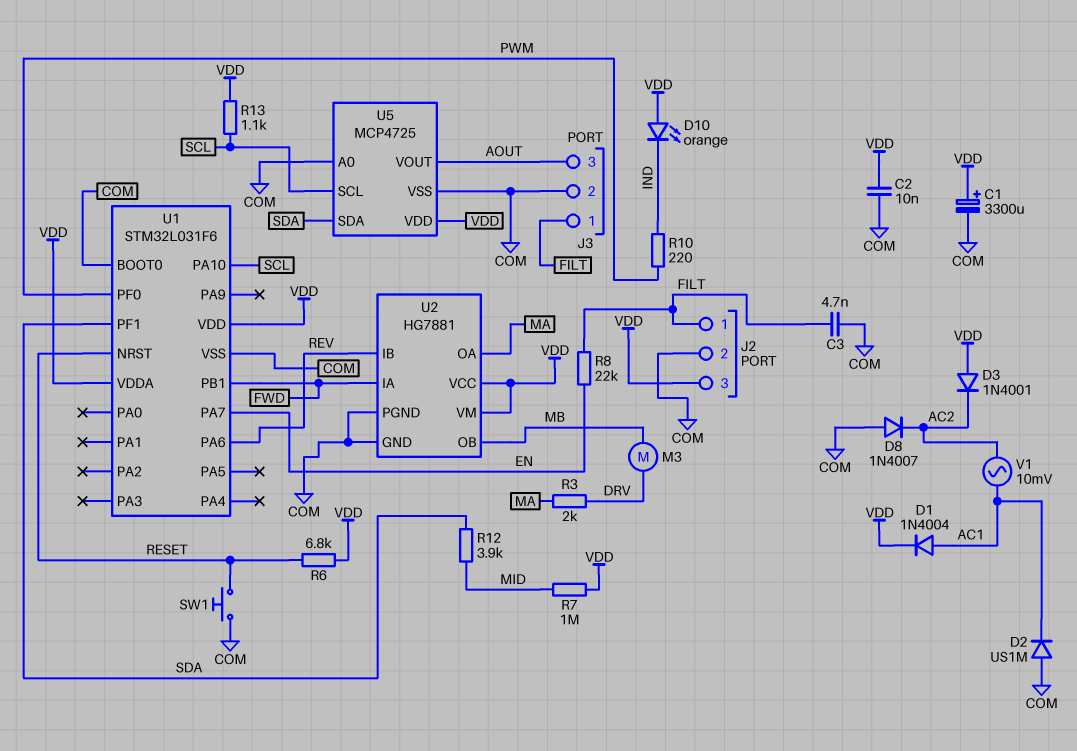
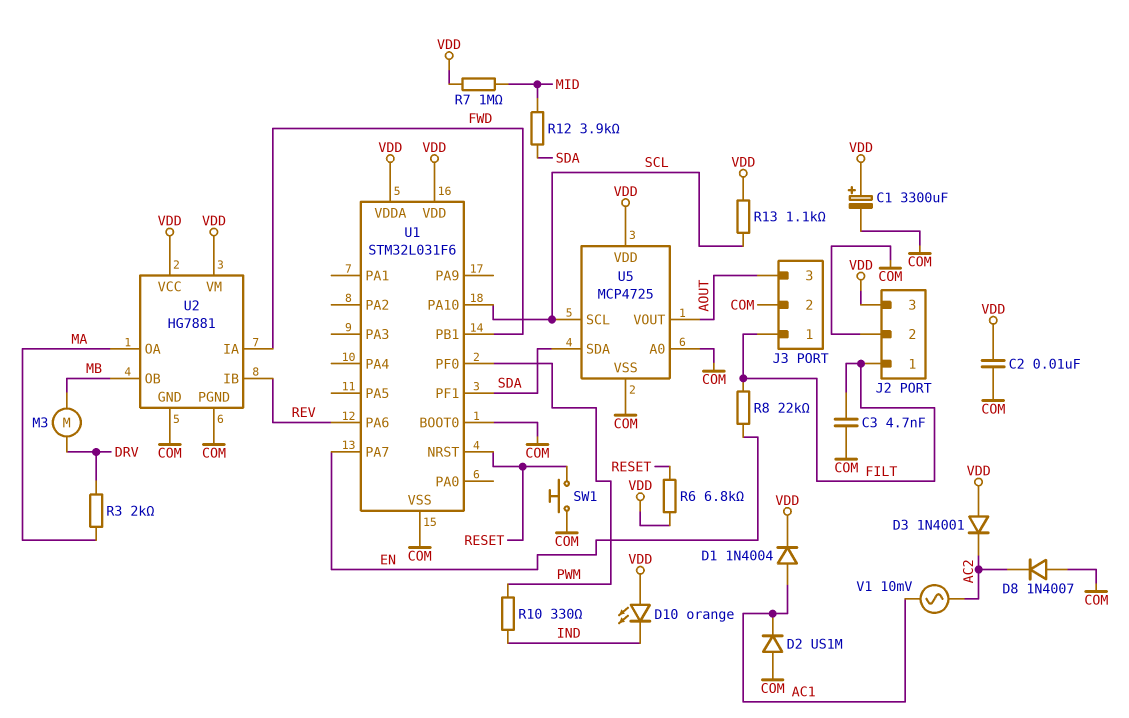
R10: 220 (IND, PWM) -> 330 (IND, PWM)

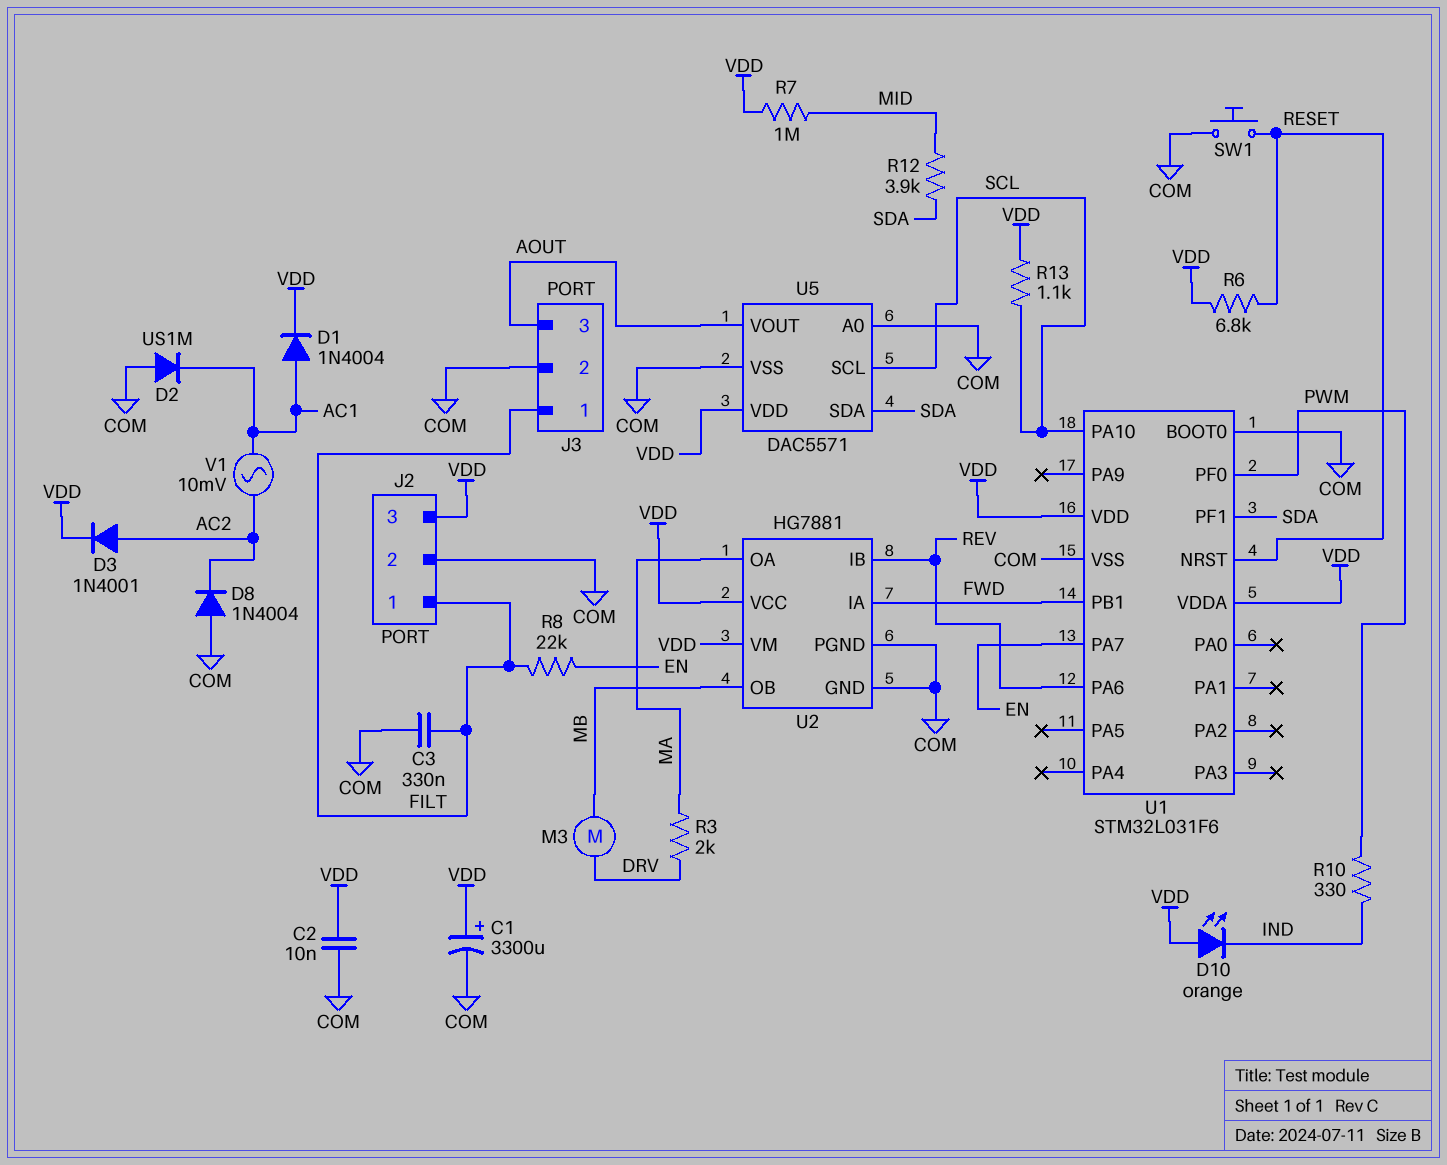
C3: 4.7nF (COM, FILT) -> 330nF (COM, FILT)
D3: diode 1N4001 (A VDD, K AC2) -> diode 1N4001 (A AC2, K VDD)
D8: diode 1N4007 (A COM, K AC2) -> diode 1N4004 (A COM, K AC2)
U5: MCP4725 -> DAC5571

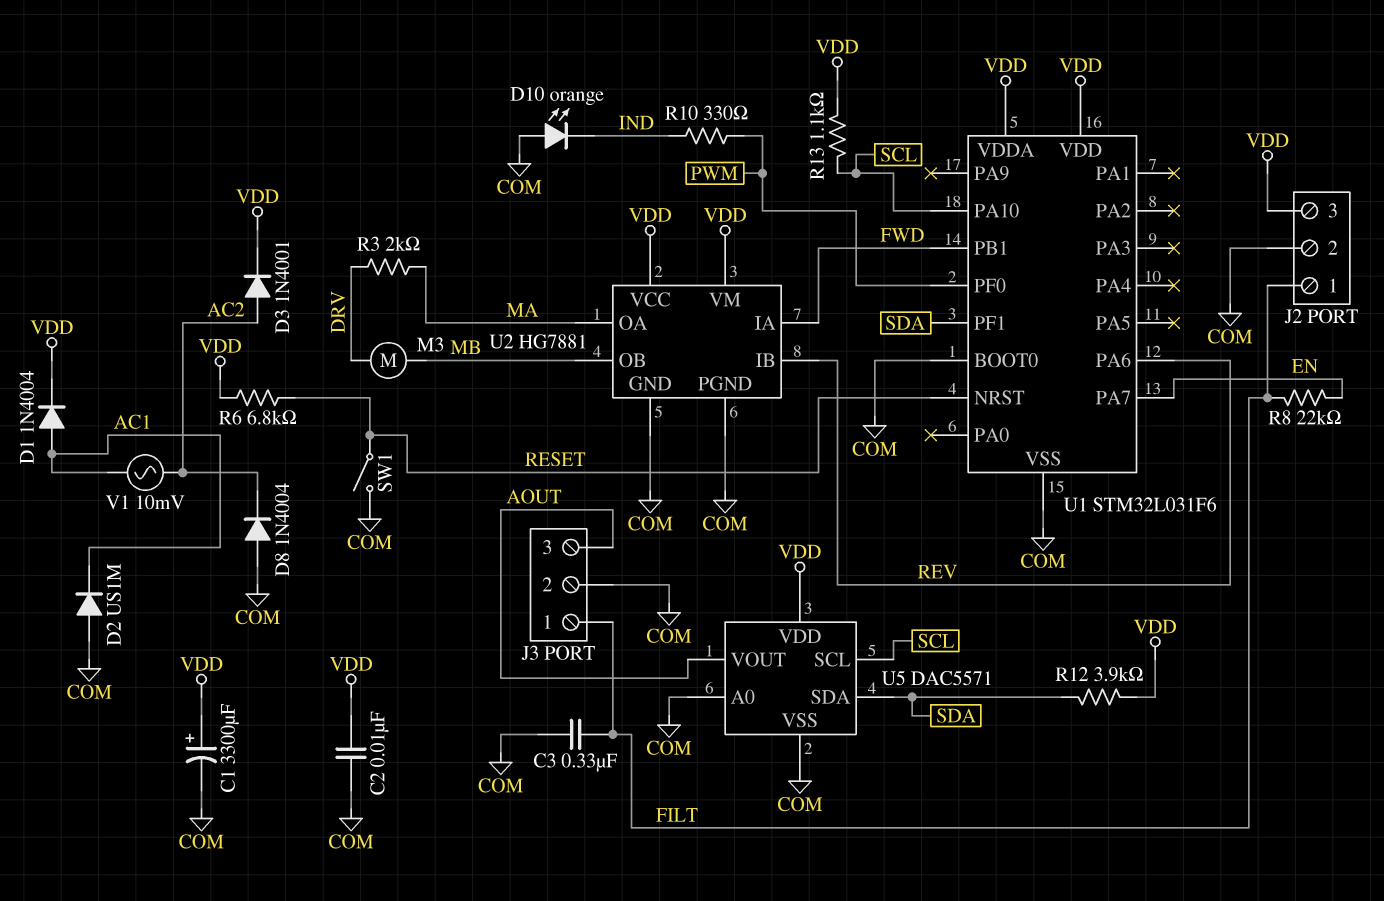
D10: LED orange (A VDD, K IND) -> LED orange (A COM, K IND)
R7: 1M (MID, VDD) -> none
R12: 3.9k (MID, SDA) -> 3.9k (SDA, VDD)
SW1: button (COM, RESET) -> switch (COM, RESET)

